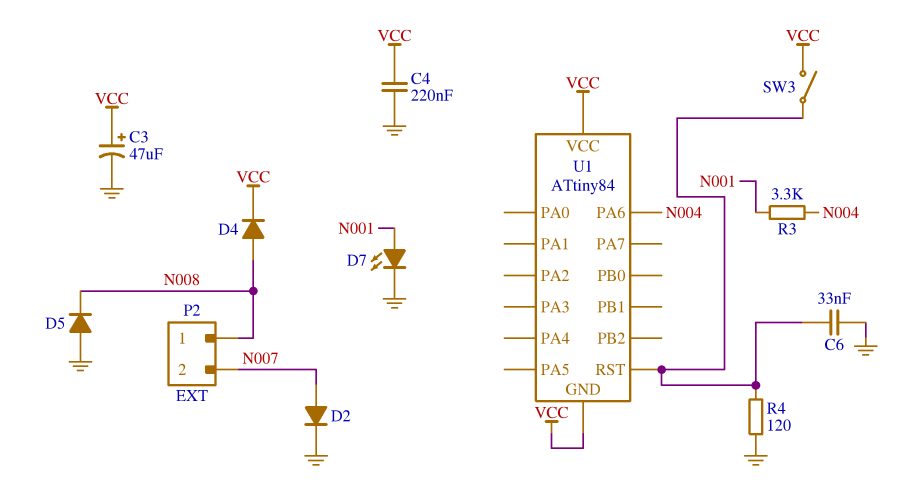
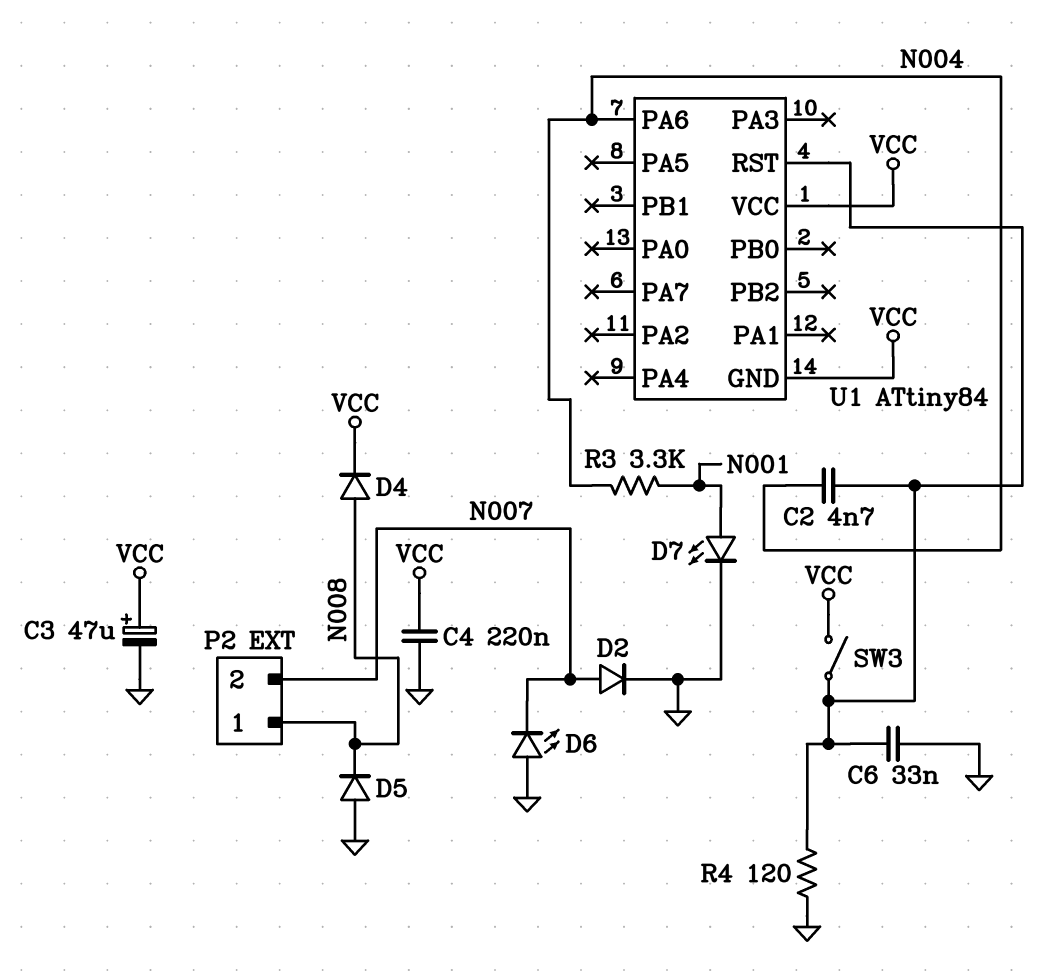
C2: none -> 4.7nF (N004, U1/RST)
D6: none -> LED (A GND, K N007)

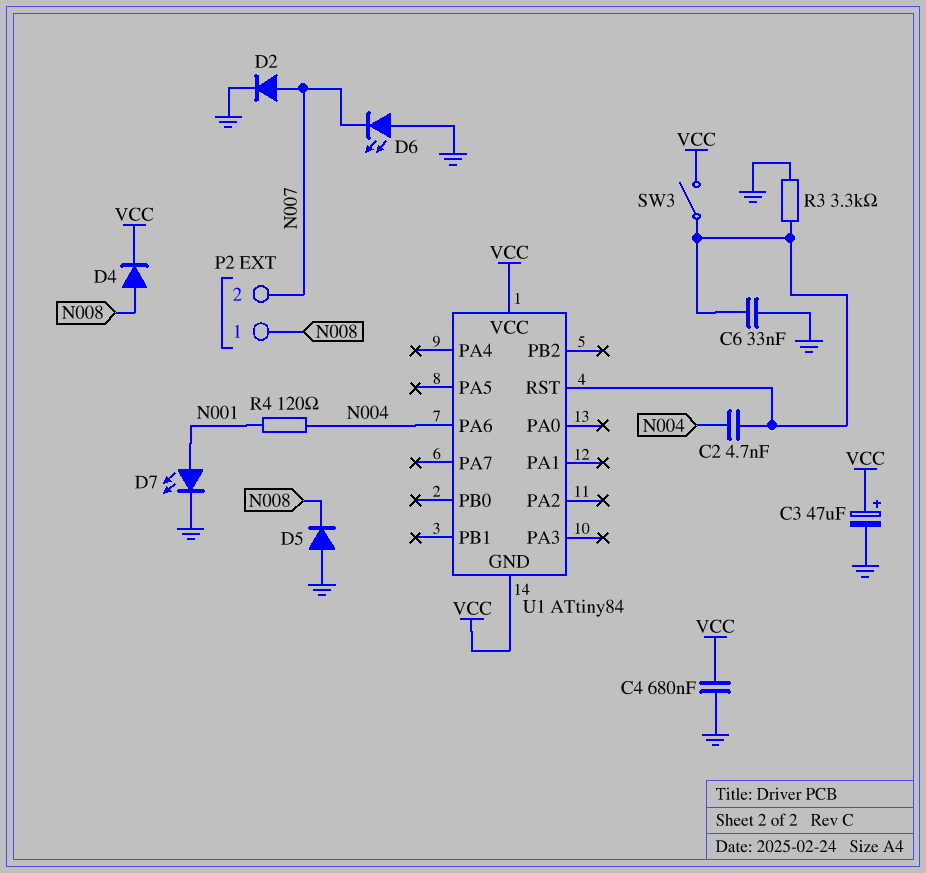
C4: 220nF (GND, VCC) -> 680nF (GND, VCC)
R3: 3.3k (N001, N004) -> 3.3k (GND, U1/RST)
R4: 120 (GND, U1/RST) -> 120 (N001, N004)

